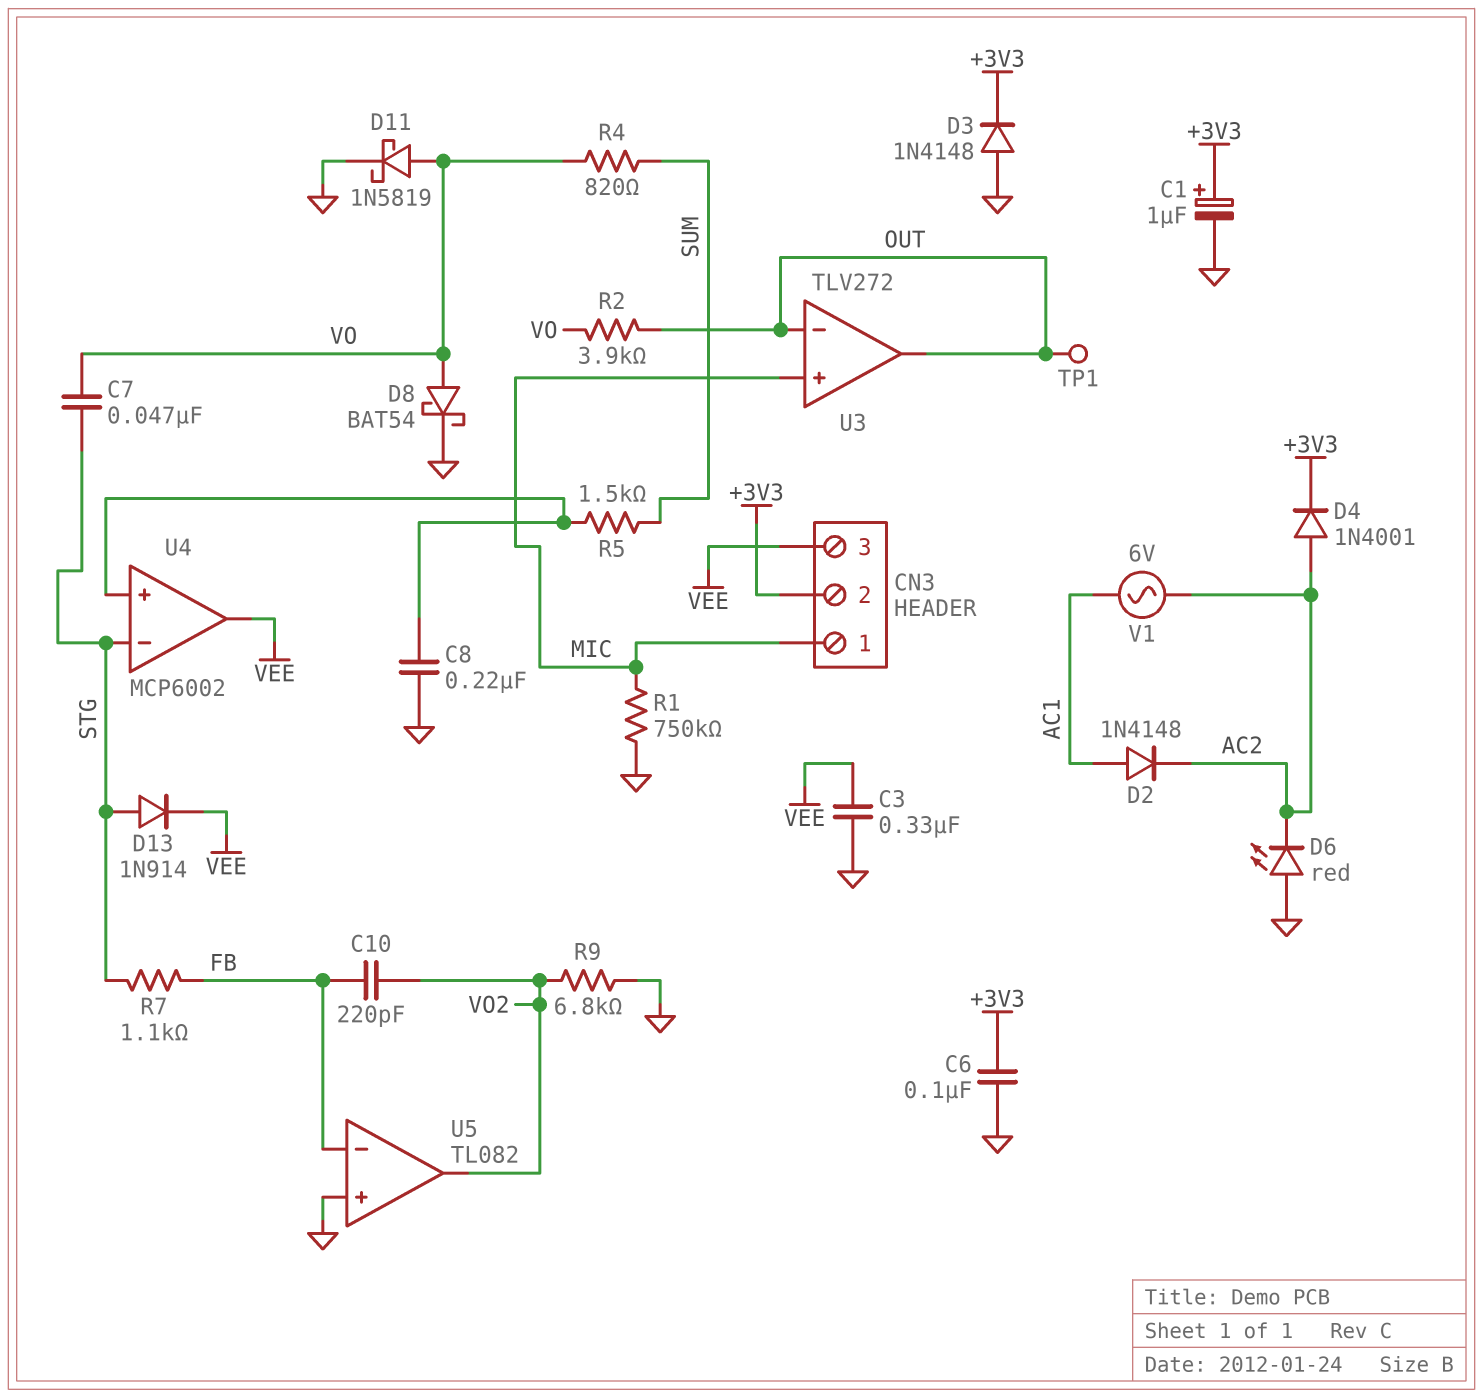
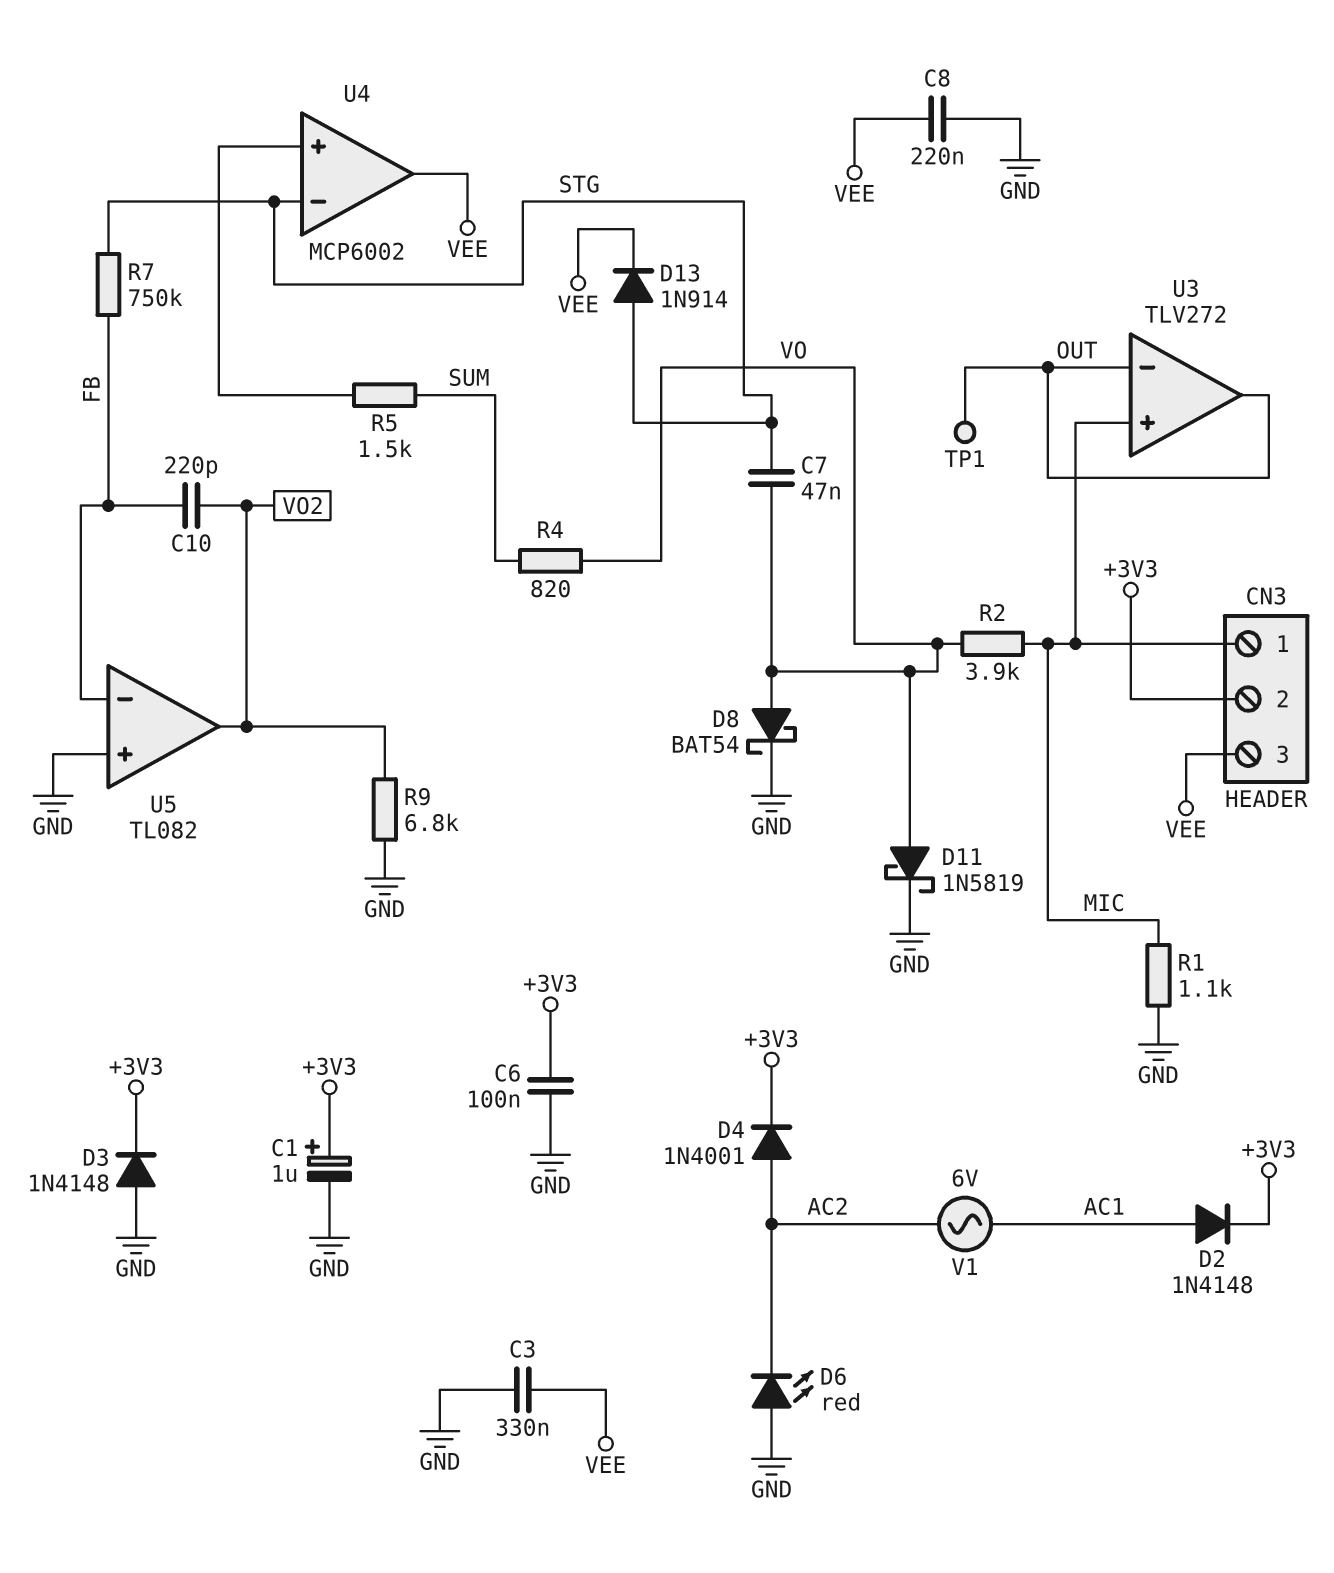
C8: 220nF (GND, U4/in+) -> 220nF (GND, VEE)
D2: diode 1N4148 (A AC1, K AC2) -> diode 1N4148 (A AC1, K +3V3)
R1: 750k (GND, MIC) -> 1.1k (GND, MIC)
R2: 3.9k (OUT, VO) -> 3.9k (MIC, VO)
R7: 1.1k (FB, STG) -> 750k (FB, STG)

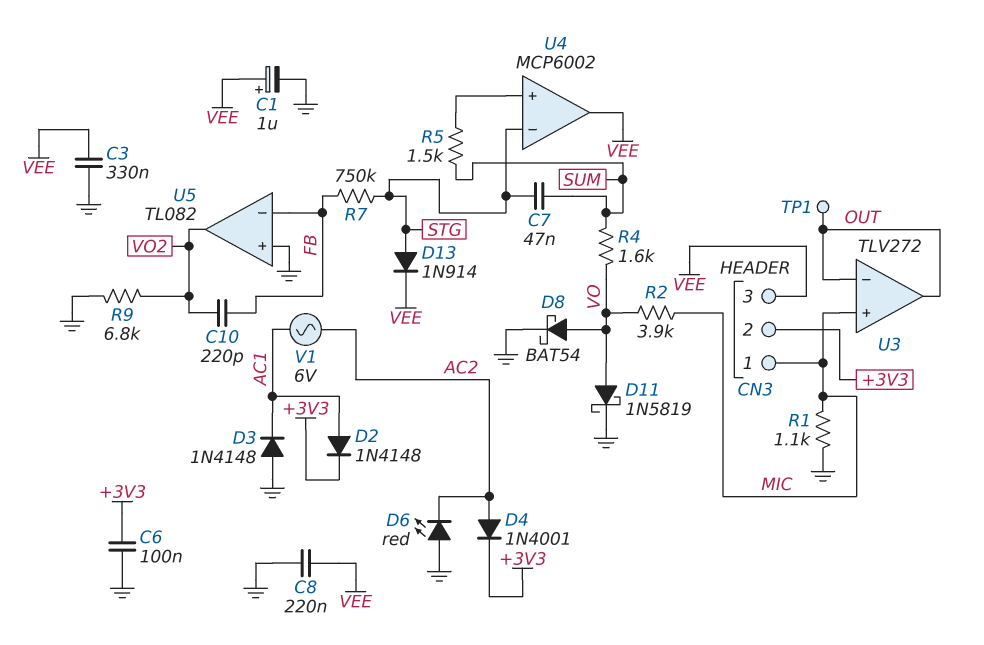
C1: 1uF (plus +3V3, minus GND) -> 1uF (plus VEE, minus GND)
C7: 47nF (STG, VO) -> 47nF (STG, SUM)
D3: diode 1N4148 (A GND, K +3V3) -> diode 1N4148 (A GND, K AC1)
R4: 820 (SUM, VO) -> 1.6k (SUM, VO)

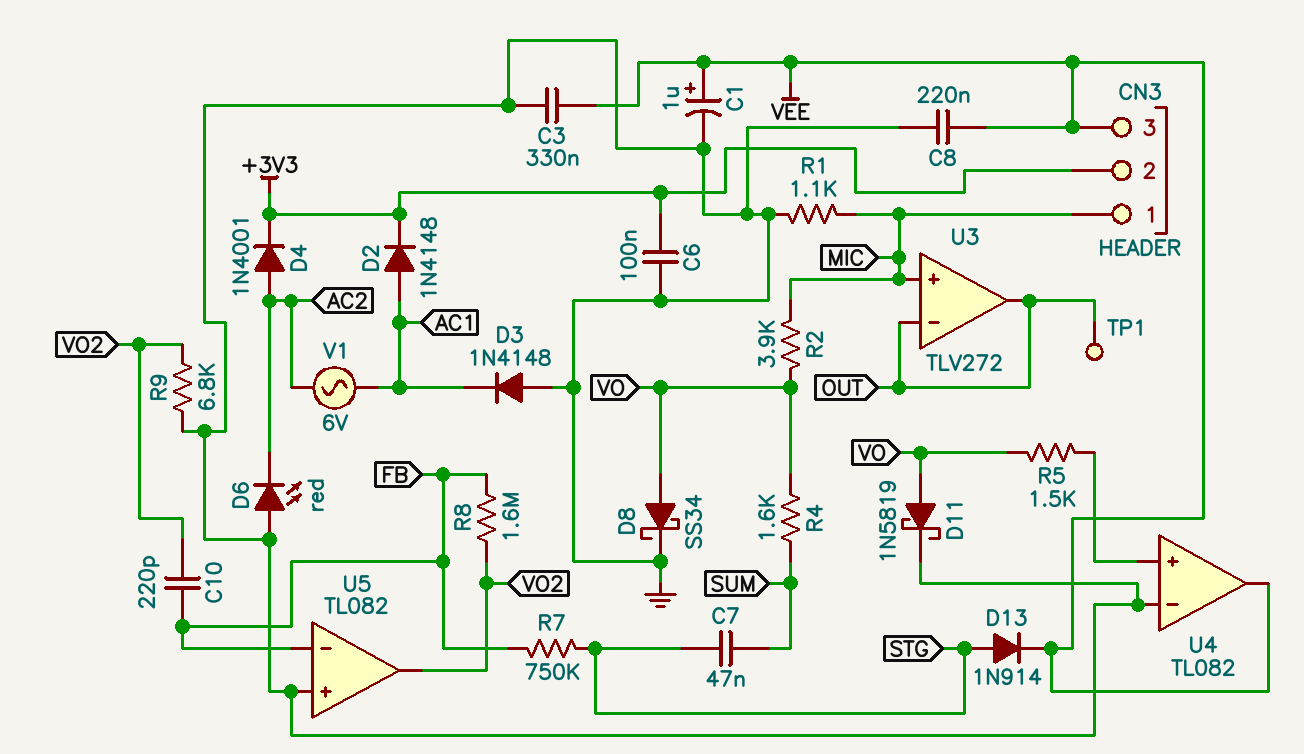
D8: schottky BAT54 (A VO, K GND) -> schottky SS34 (A VO, K GND)
R5: 1.5k (SUM, U4/in+) -> 1.5k (U4/in+, VO)
R8: none -> 1.6M (FB, VO2)
U4: MCP6002 -> TL082
U4 pin in-: STG -> GND

